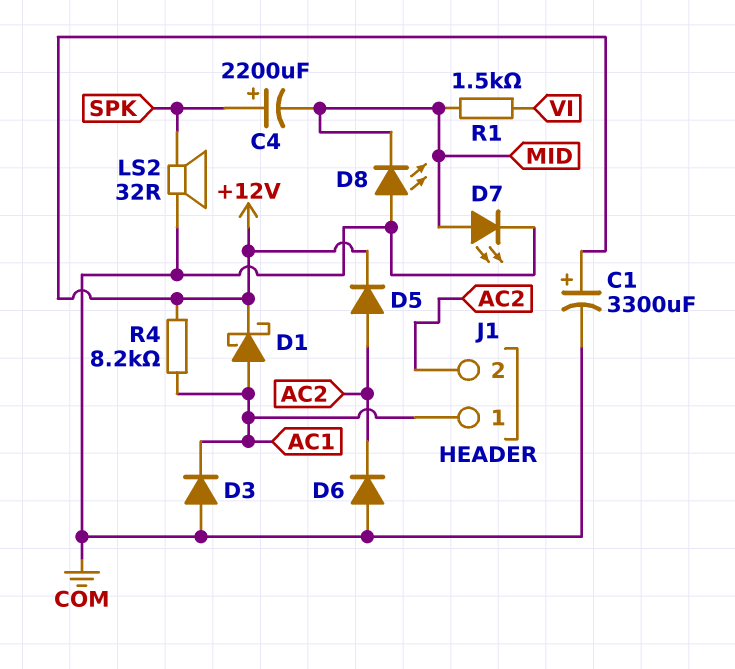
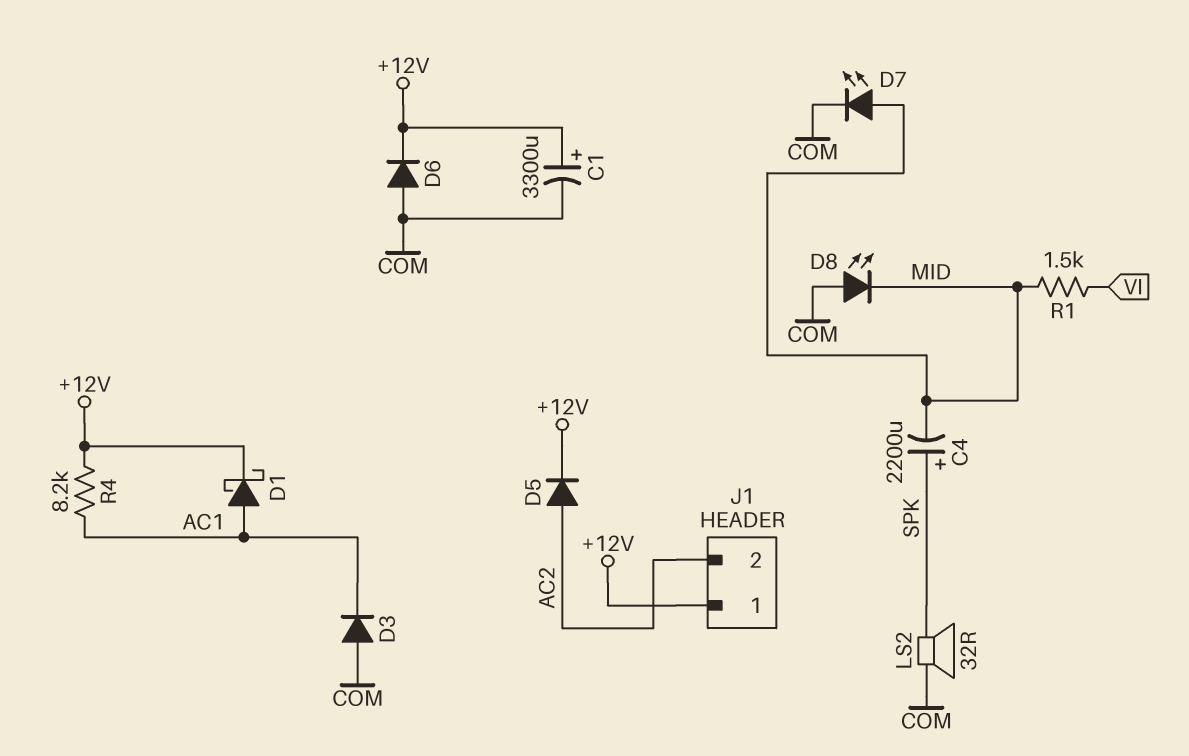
D6: diode (A COM, K AC2) -> diode (A COM, K +12V)
J1 pin 1: AC1 -> +12V

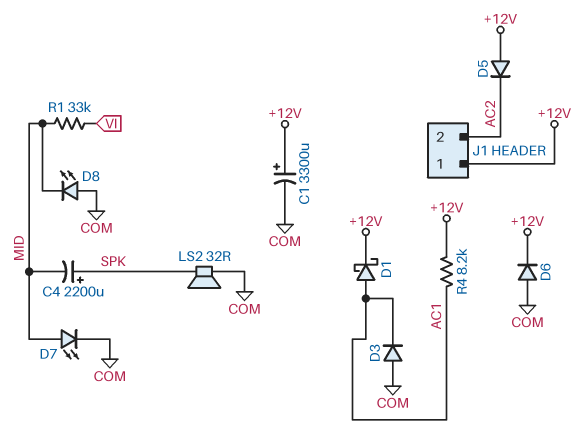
D5: diode (A AC2, K +12V) -> diode (A +12V, K AC2)
R1: 1.5k (MID, VI) -> 33k (MID, VI)

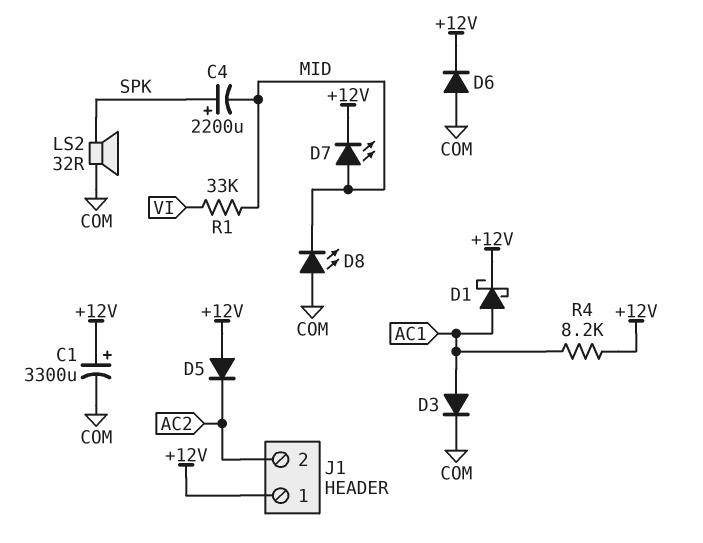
D3: diode (A COM, K AC1) -> diode (A AC1, K COM)
D7: LED (A MID, K COM) -> LED (A MID, K +12V)

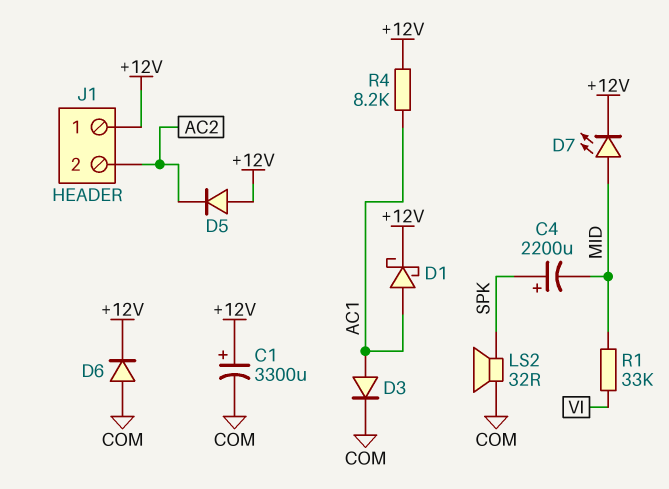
D8: LED (A COM, K MID) -> none

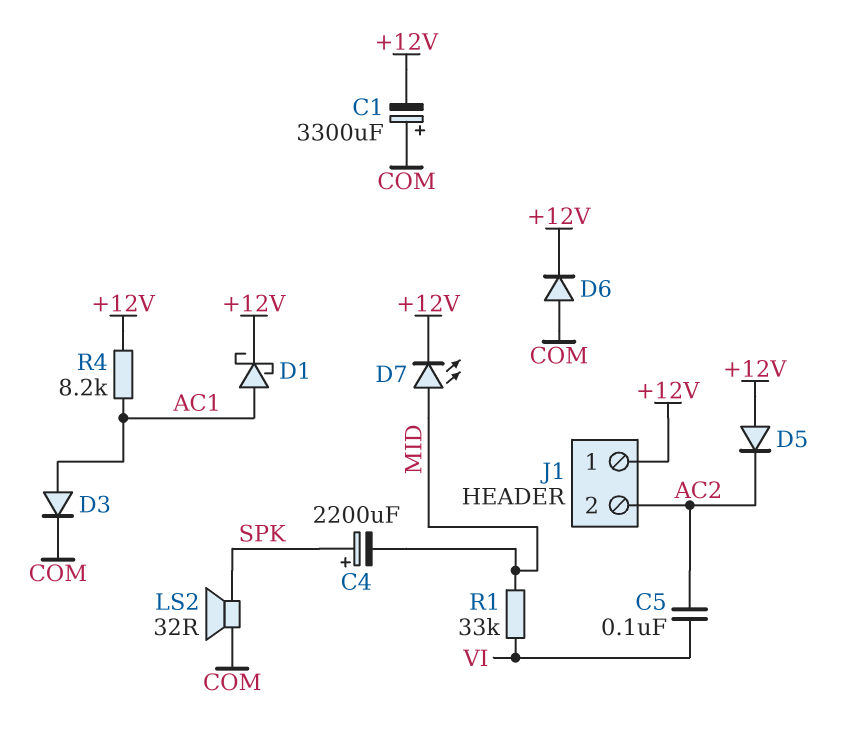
C1: 3300uF (plus +12V, minus COM) -> 3300uF (plus COM, minus +12V)
C5: none -> 100nF (AC2, VI)

